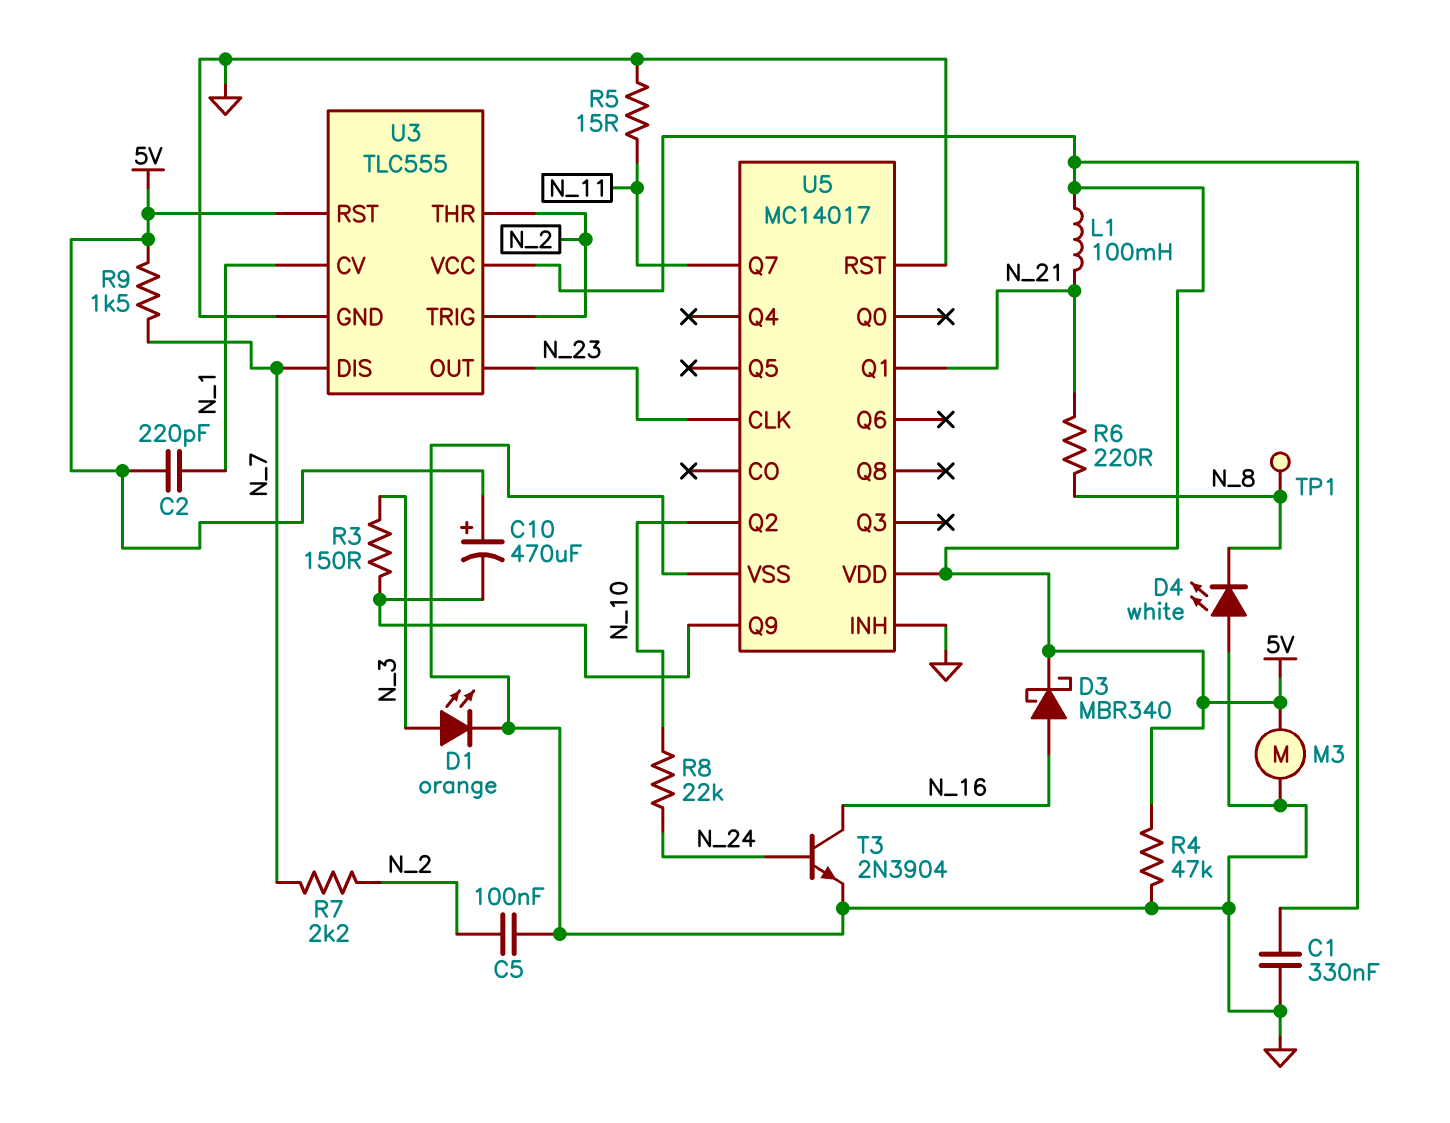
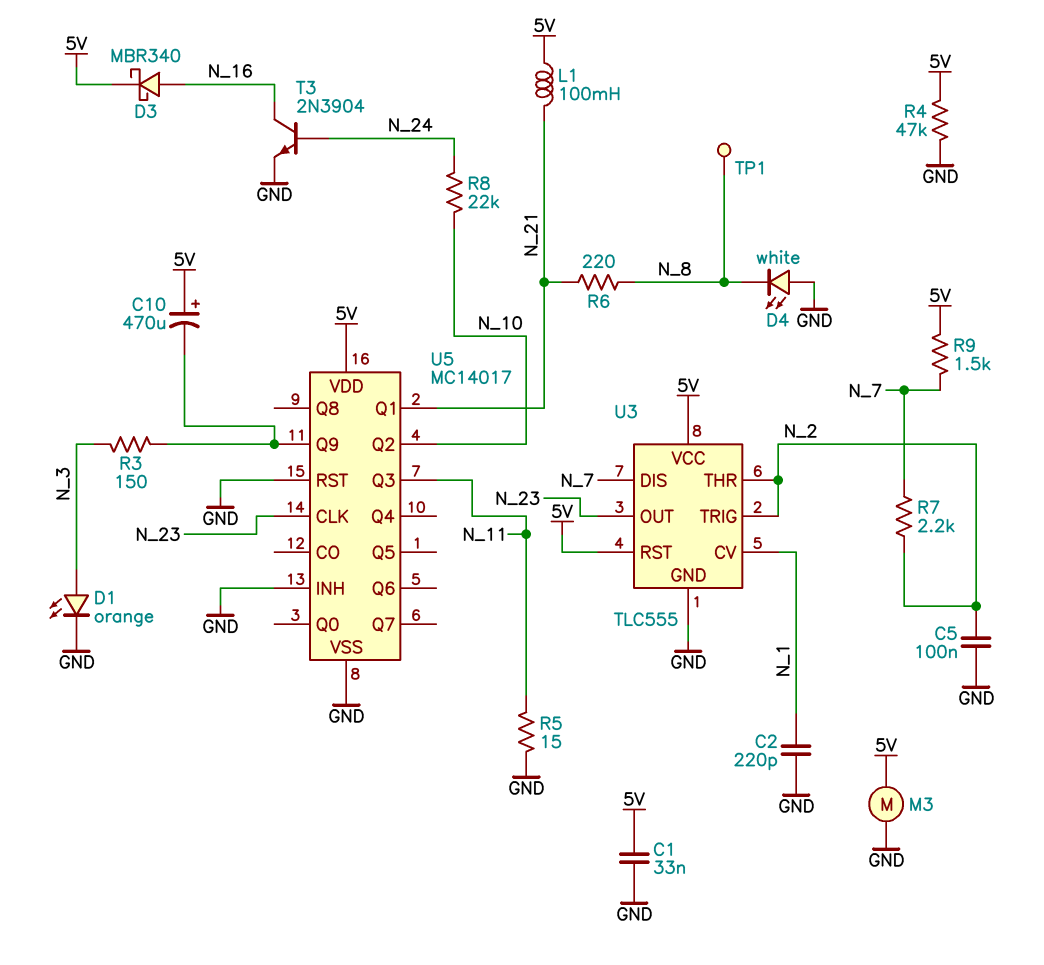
C1: 330nF (5V, GND) -> 33nF (5V, GND)
C2: 220pF (5V, N_1) -> 220pF (GND, N_1)
U5 pin Q3: none -> N_11
U5 pin Q7: N_11 -> none

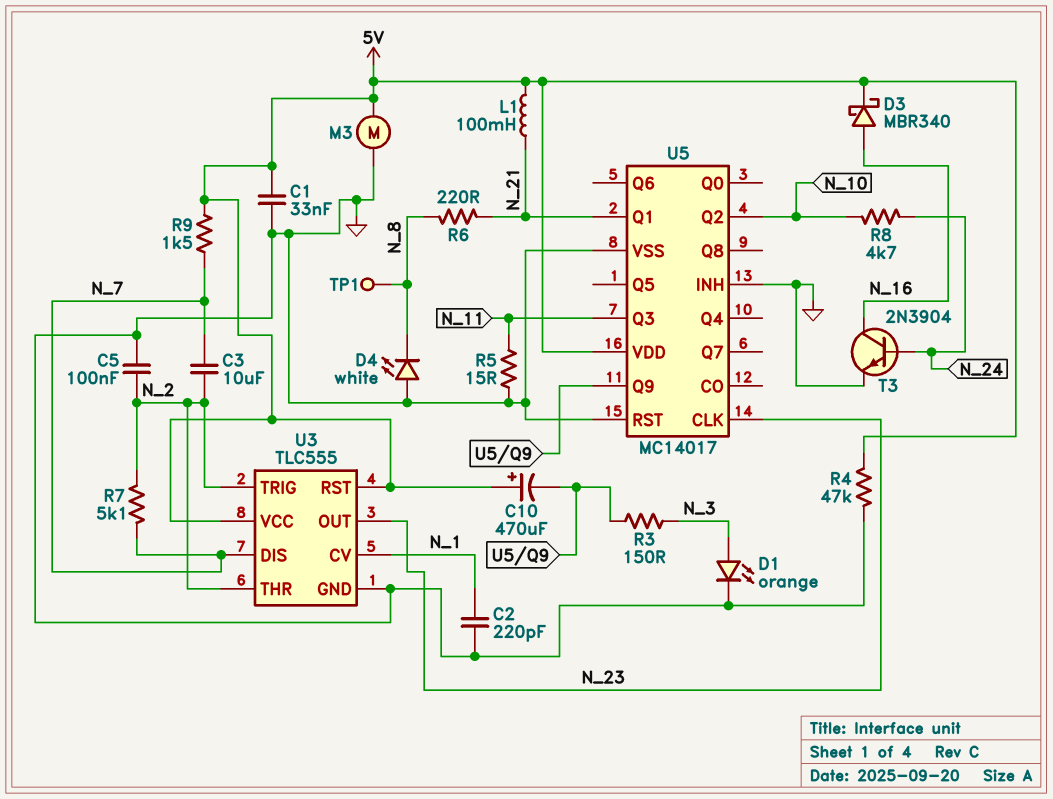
C3: none -> 10uF (N_2, N_7)
R7: 2.2k (N_2, N_7) -> 5.1k (N_2, N_7)
R8: 22k (N_10, N_24) -> 4.7k (N_10, N_24)

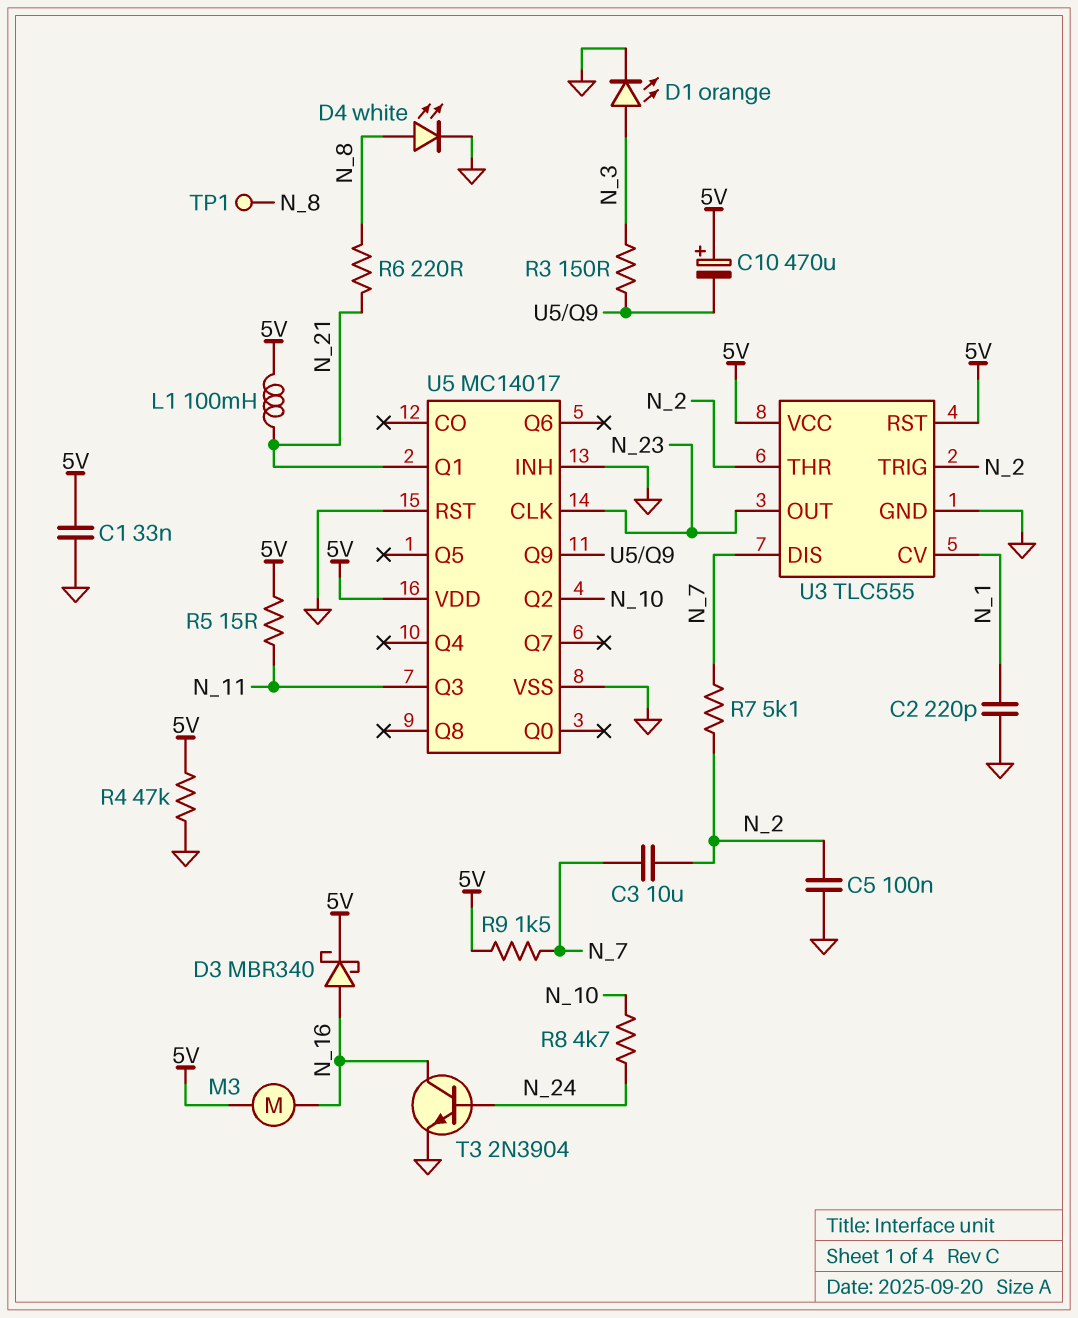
D4: LED white (A GND, K N_8) -> LED white (A N_8, K GND)
M3: motor (5V, GND) -> motor (5V, N_16)
R5: 15 (GND, N_11) -> 15 (5V, N_11)

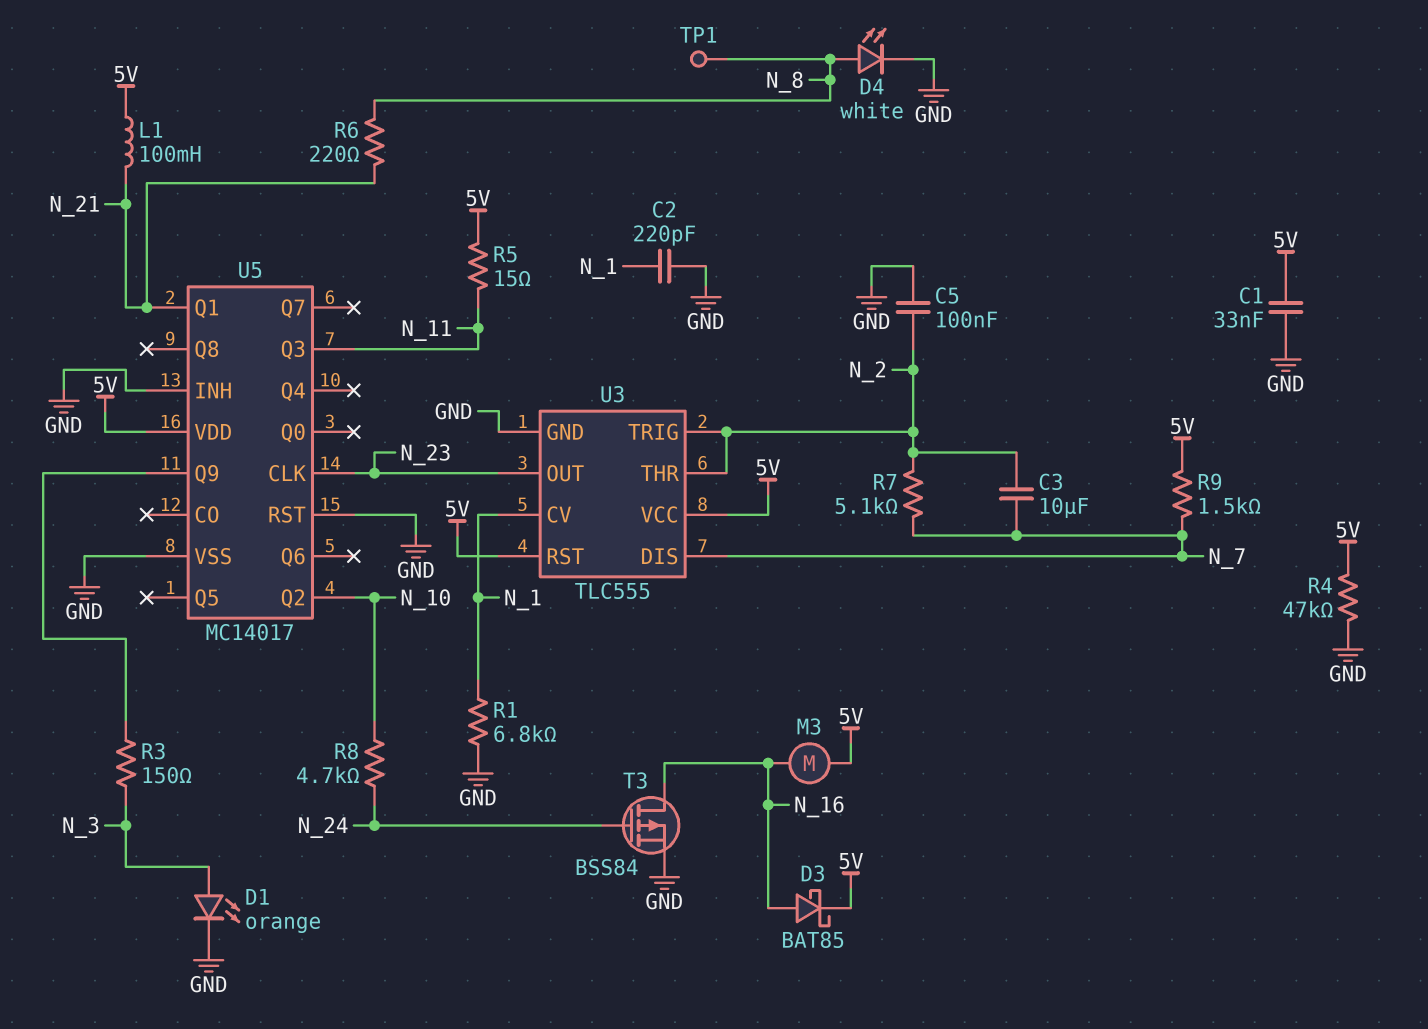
C10: 470uF (plus 5V, minus U5/Q9) -> none
D3: schottky MBR340 (A N_16, K 5V) -> schottky BAT85 (A N_16, K 5V)
R1: none -> 6.8k (GND, N_1)
T3: NPN 2N3904 (B N_24, C N_16, E GND) -> PMOS BSS84 (G N_24, D N_16, S GND)

